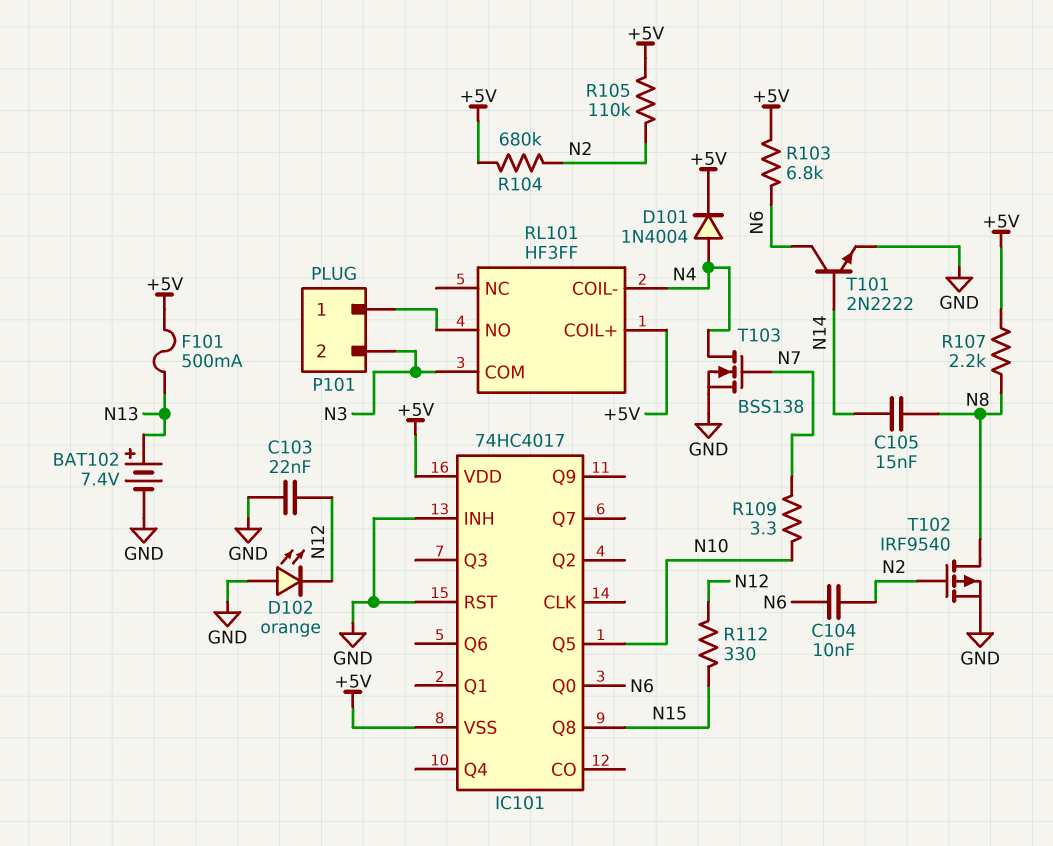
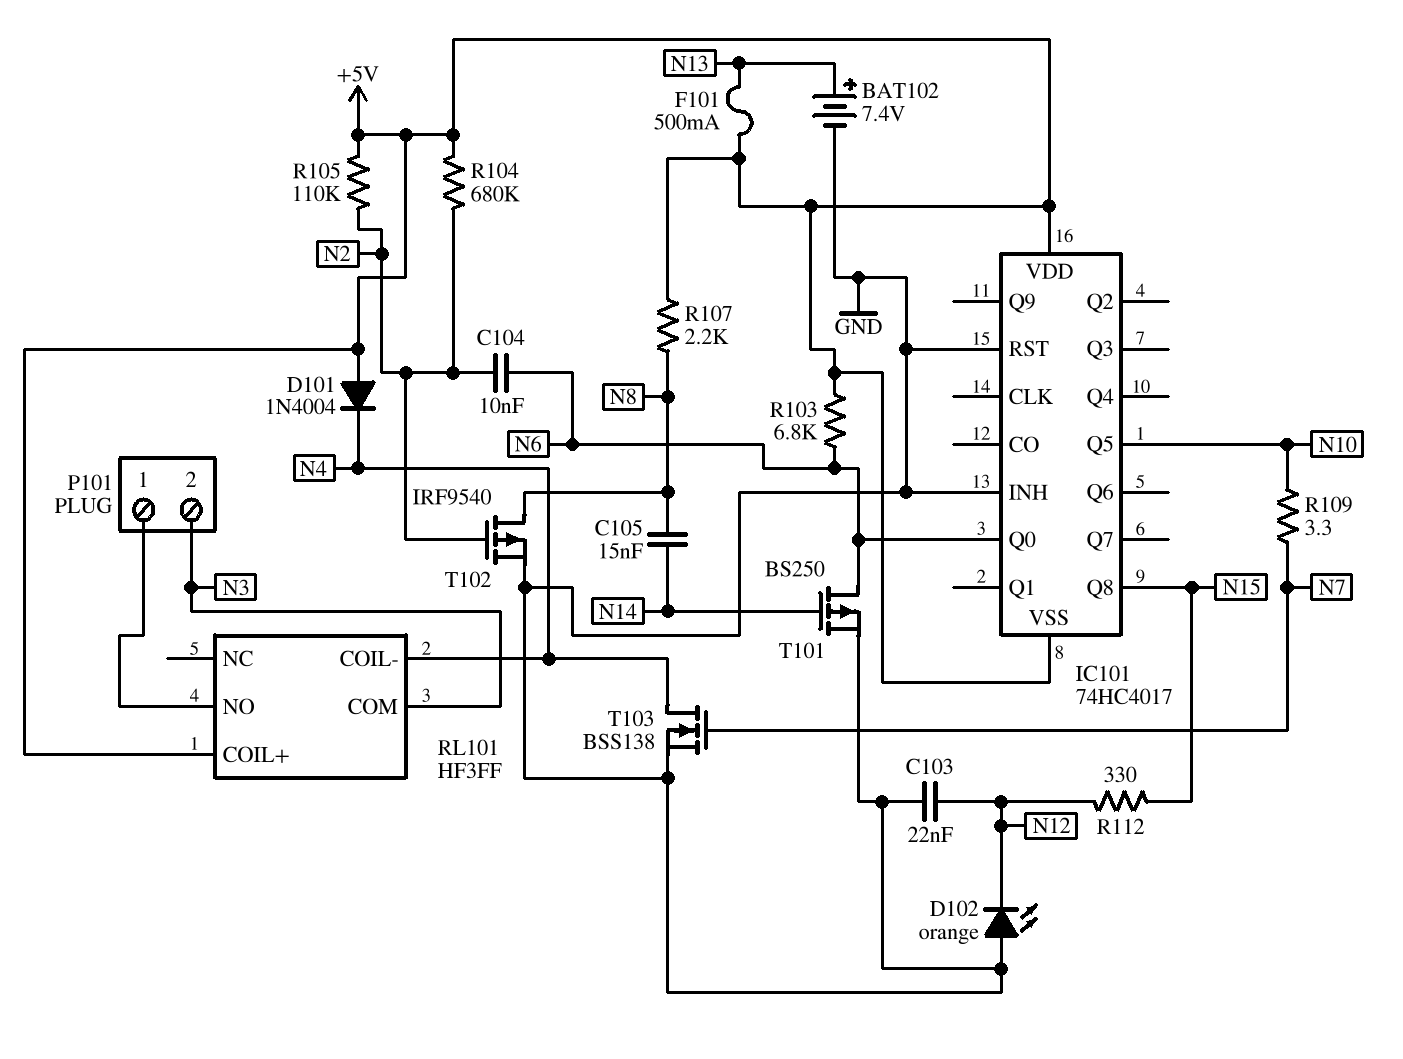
D101: diode 1N4004 (A N4, K +5V) -> diode 1N4004 (A +5V, K N4)
T101: NPN 2N2222 (B N14, C N6, E GND) -> PMOS BS250 (G N14, D N6, S GND)

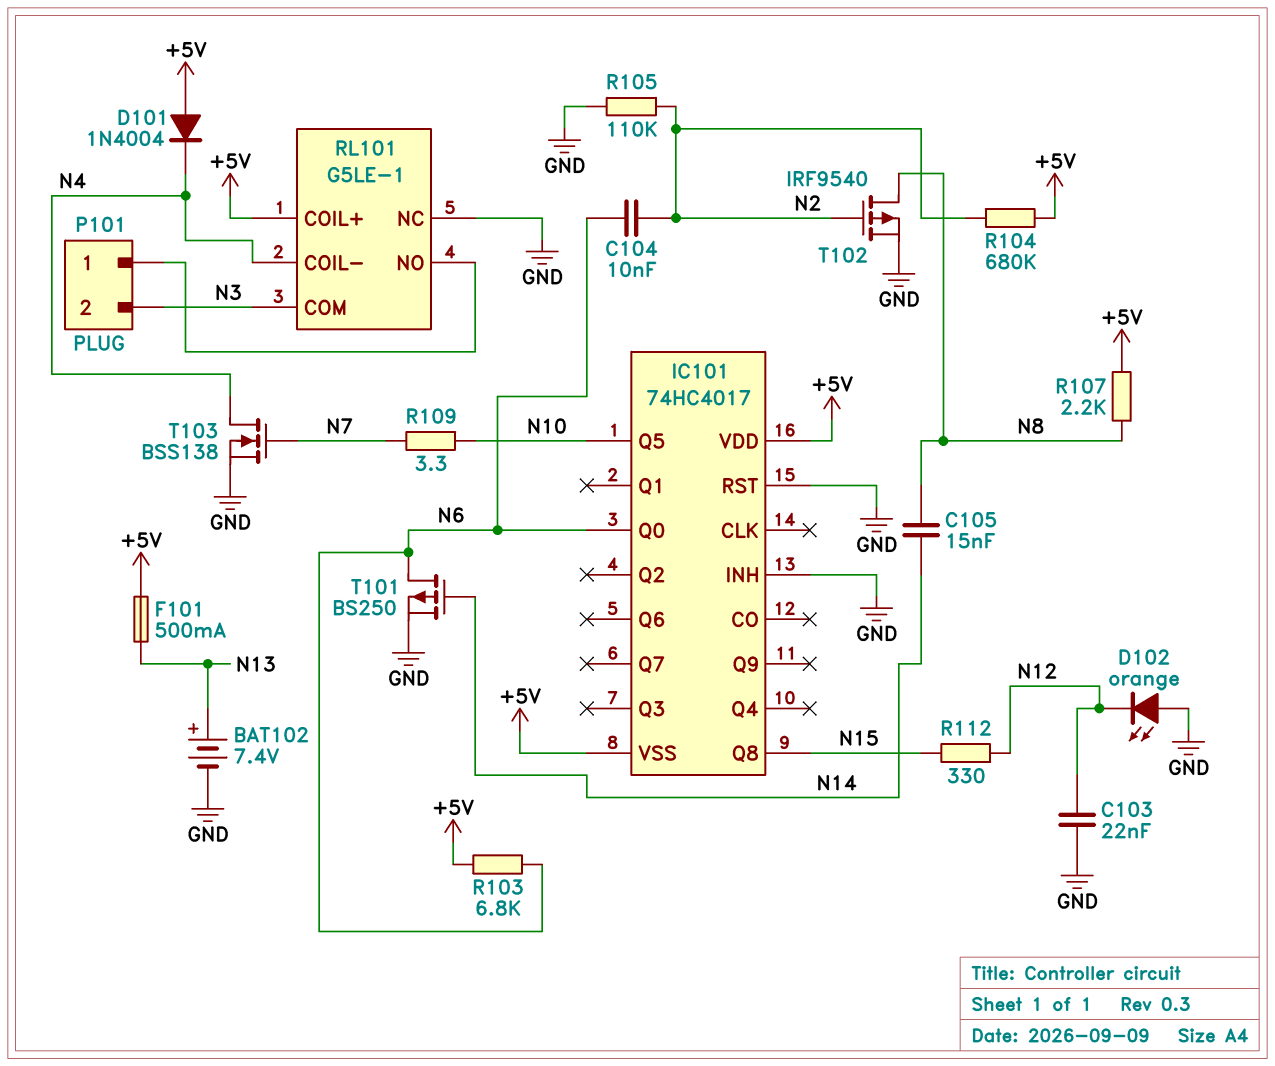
R105: 110k (+5V, N2) -> 110k (GND, N2)
RL101: HF3FF -> G5LE-1
RL101 pin NC: none -> GND

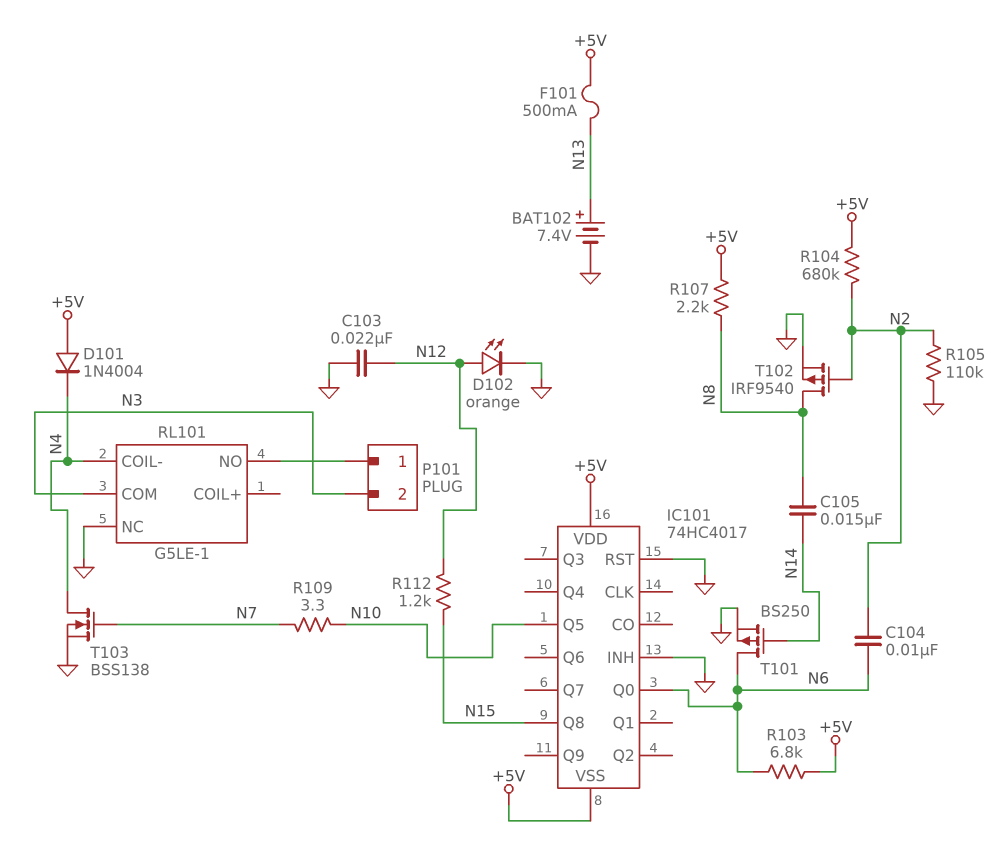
D102: LED orange (A GND, K N12) -> LED orange (A N12, K GND)
R112: 330 (N12, N15) -> 1.2k (N12, N15)
RL101 pin COIL+: +5V -> none

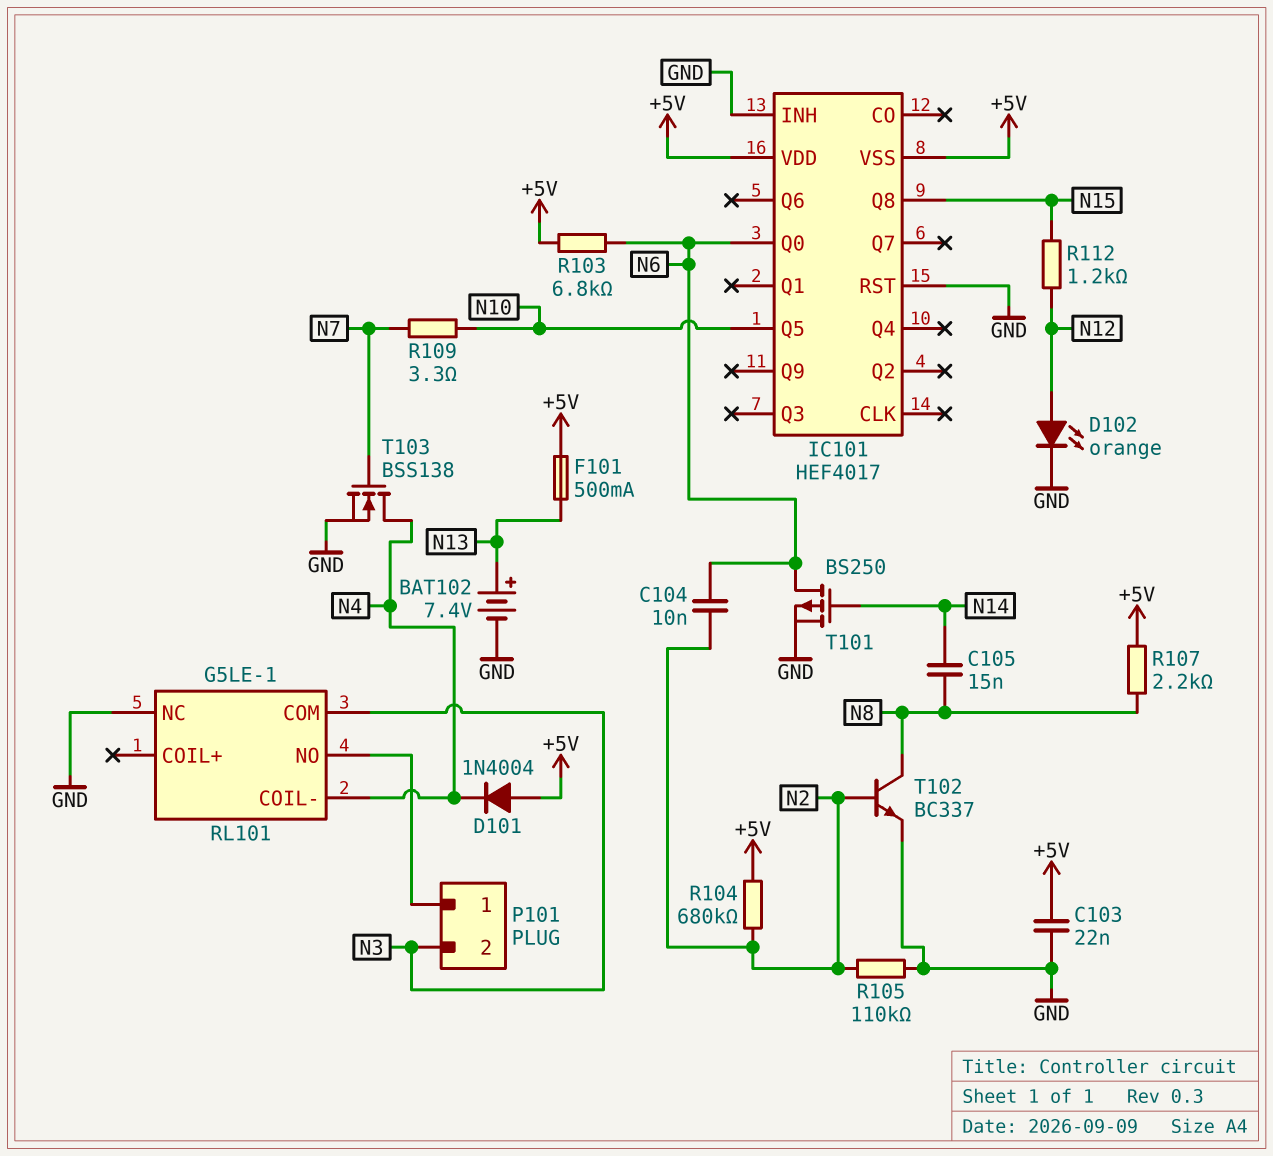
C103: 22nF (GND, N12) -> 22nF (+5V, GND)
IC101: 74HC4017 -> HEF4017
T102: PMOS IRF9540 (G N2, D N8, S GND) -> NPN BC337 (B N2, C N8, E GND)

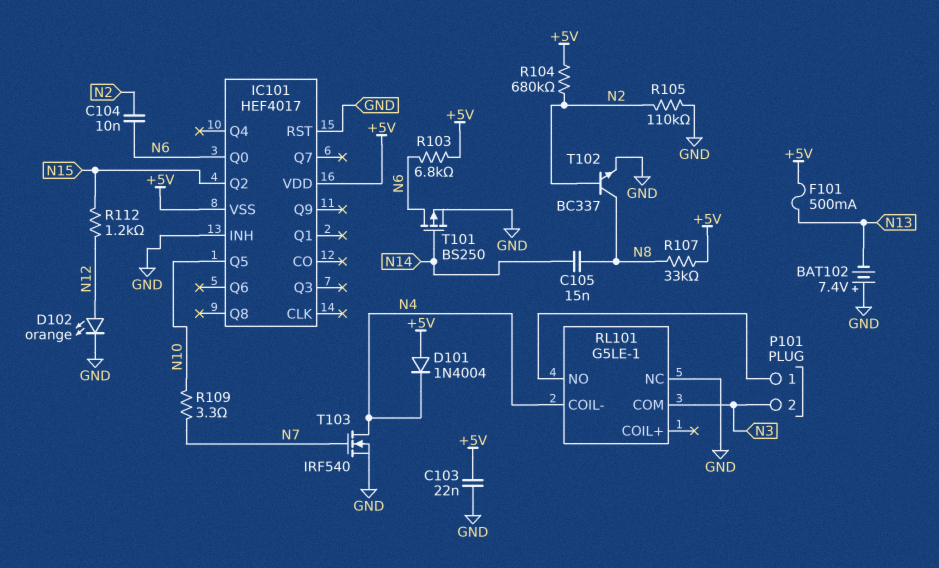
BAT102: 7.4V (plus N13, minus GND) -> 7.4V (plus GND, minus N13)
IC101 pin Q2: none -> N15
IC101 pin Q8: N15 -> none
R107: 2.2k (+5V, N8) -> 33k (+5V, N8)
T103: NMOS BSS138 (G N7, D N4, S GND) -> NMOS IRF540 (G N7, D N4, S GND)

